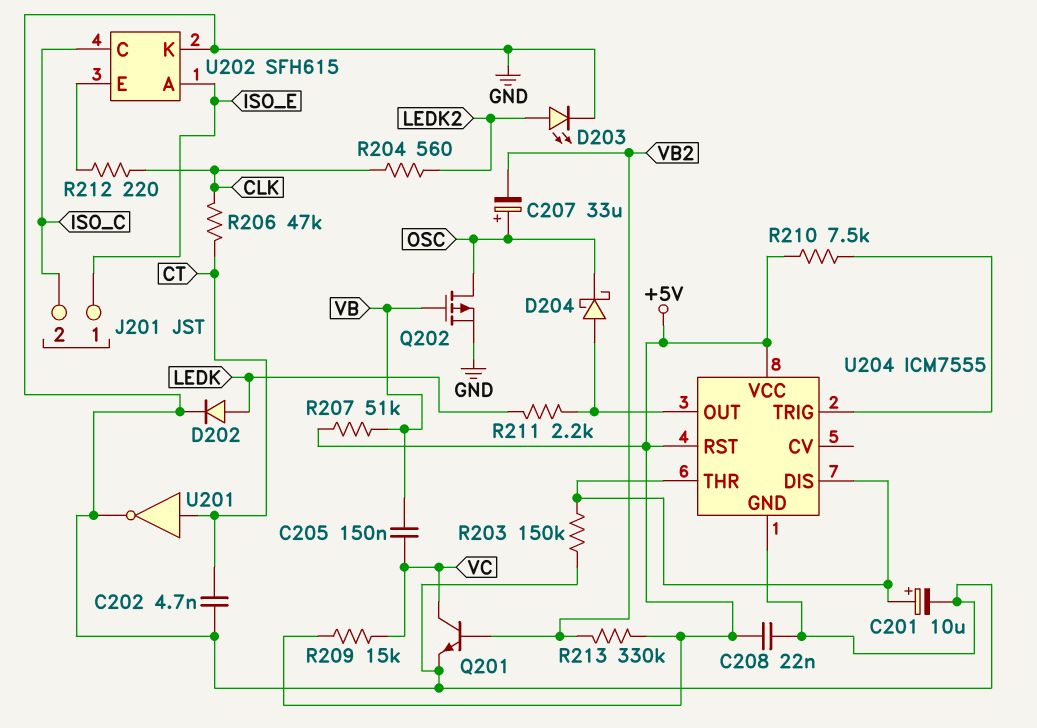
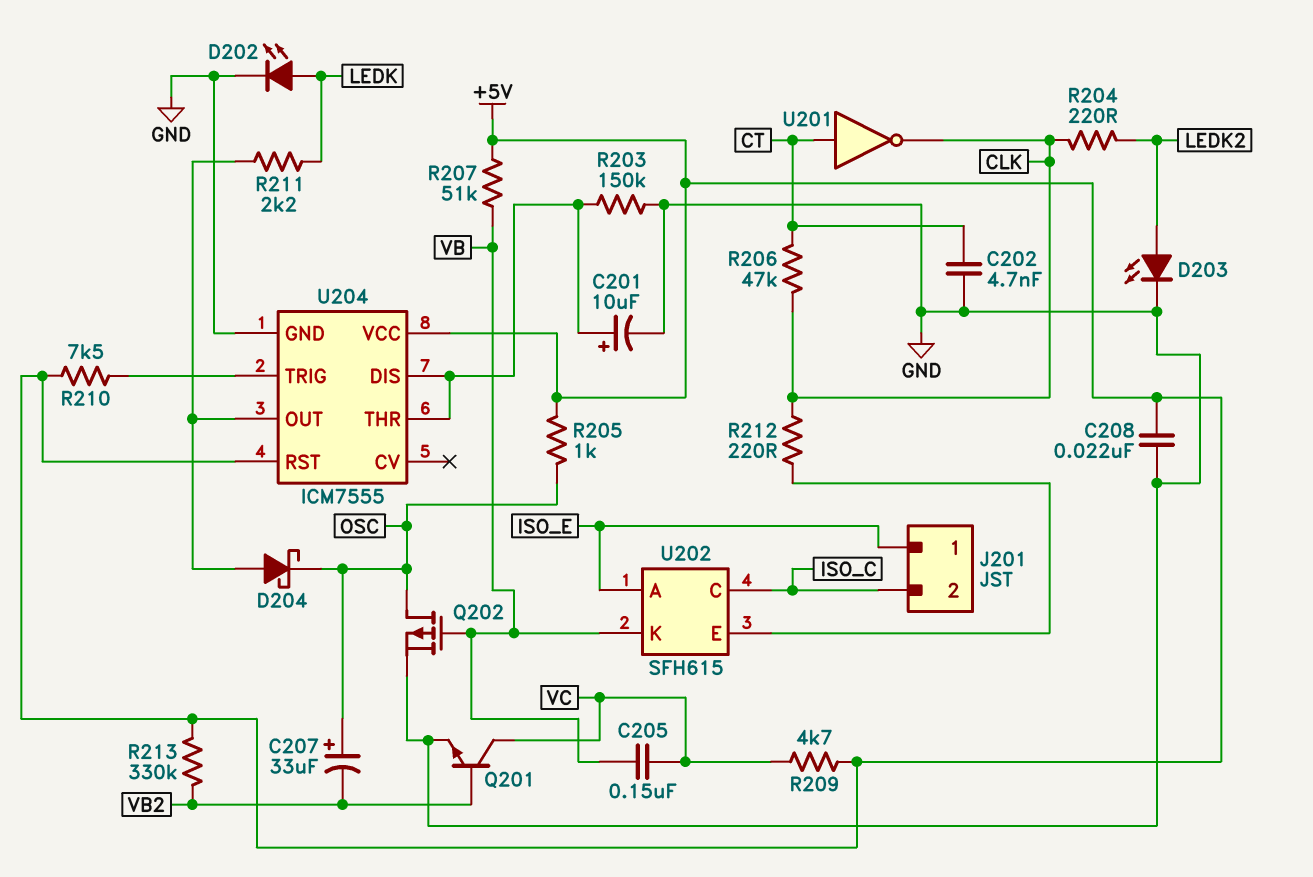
D202: diode (A LEDK, K GND) -> LED (A LEDK, K GND)
R204: 560 (CLK, LEDK2) -> 220 (CLK, LEDK2)
R205: none -> 1k (+5V, OSC)
R209: 15k (+5V, VC) -> 4.7k (+5V, VC)
U201: NOT (in CT, out GND) -> NOT (in CT, out CLK)
U202 pin K: GND -> VB

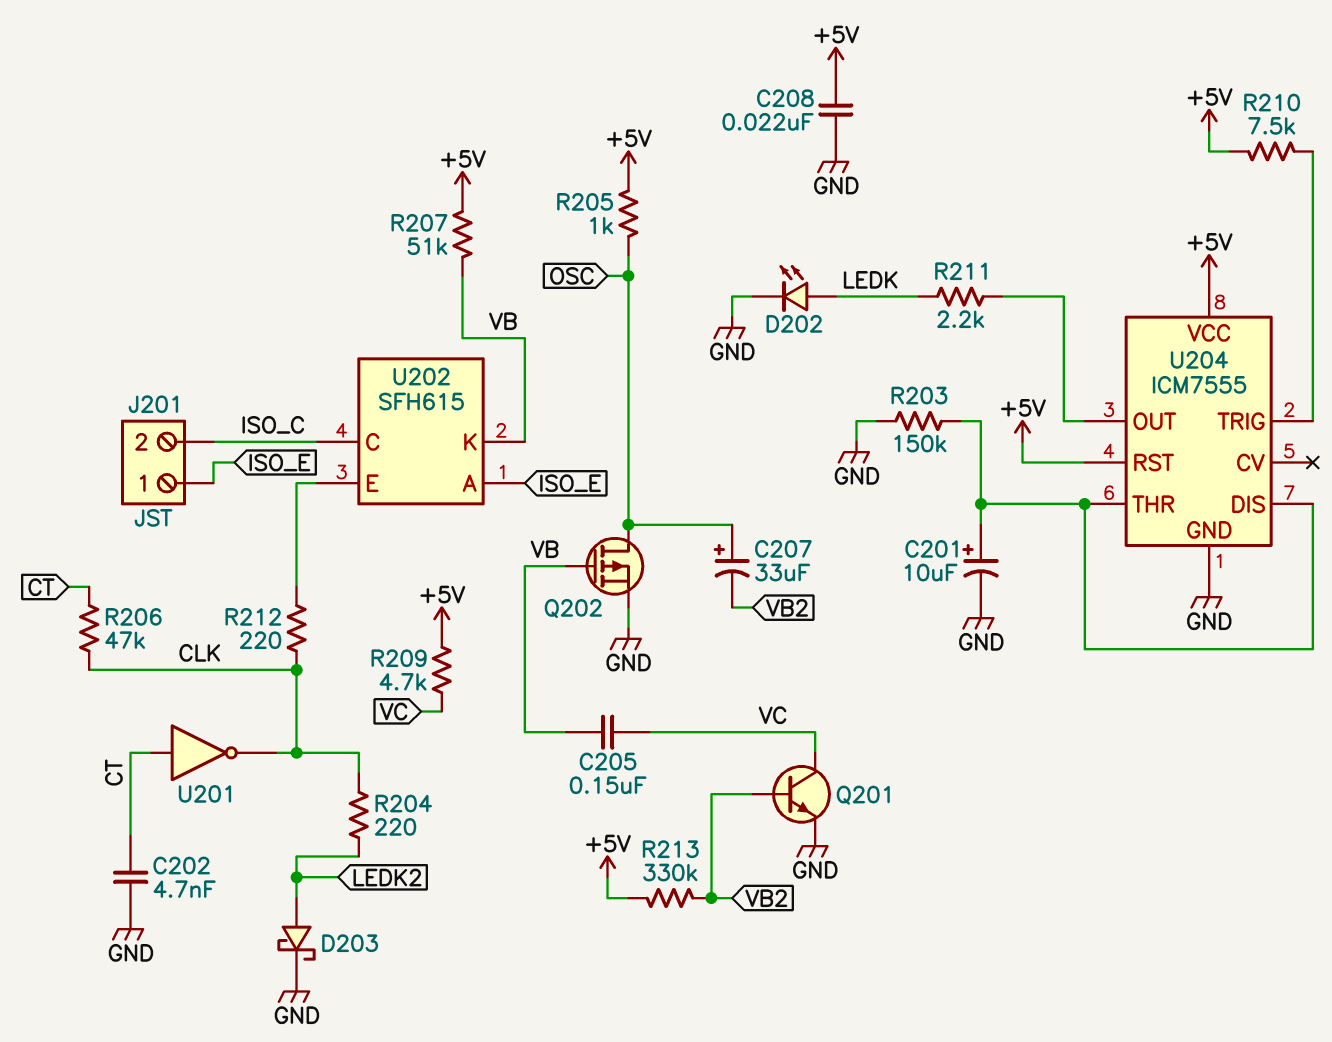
D203: LED (A LEDK2, K GND) -> schottky (A LEDK2, K GND)
D204: schottky (A U204/OUT, K OSC) -> none

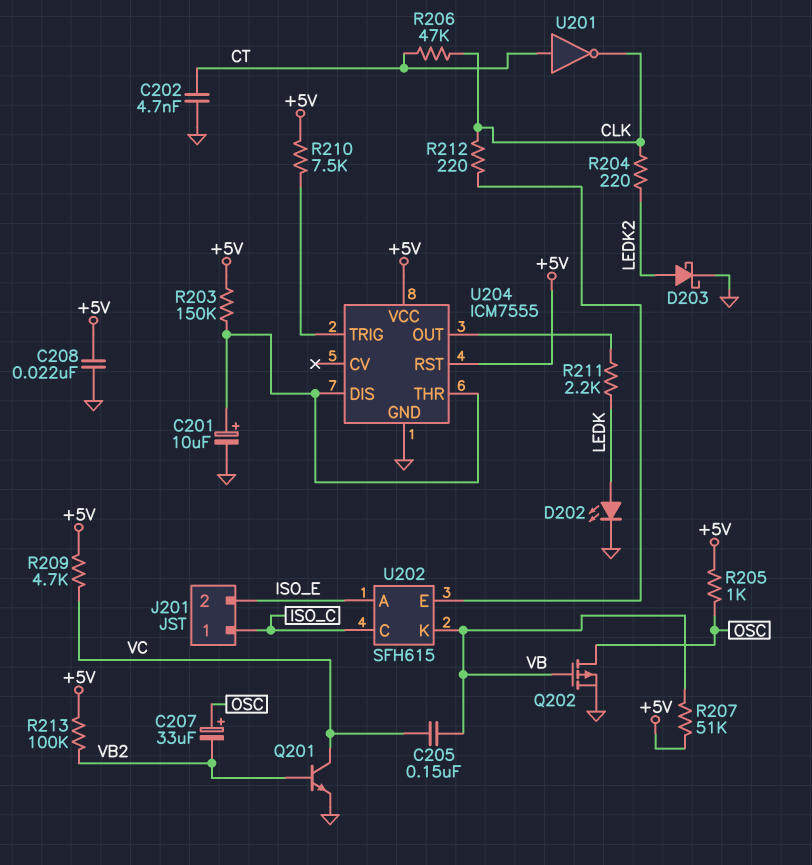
J201 pin 1: ISO_E -> ISO_C
J201 pin 2: ISO_C -> ISO_E
R203: 150k (GND, U204/DIS) -> 150k (+5V, U204/DIS)
R213: 330k (+5V, VB2) -> 100k (+5V, VB2)

